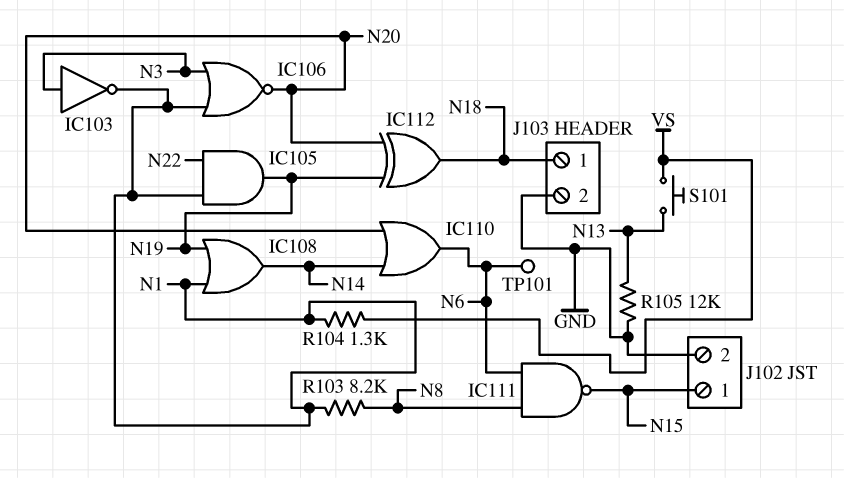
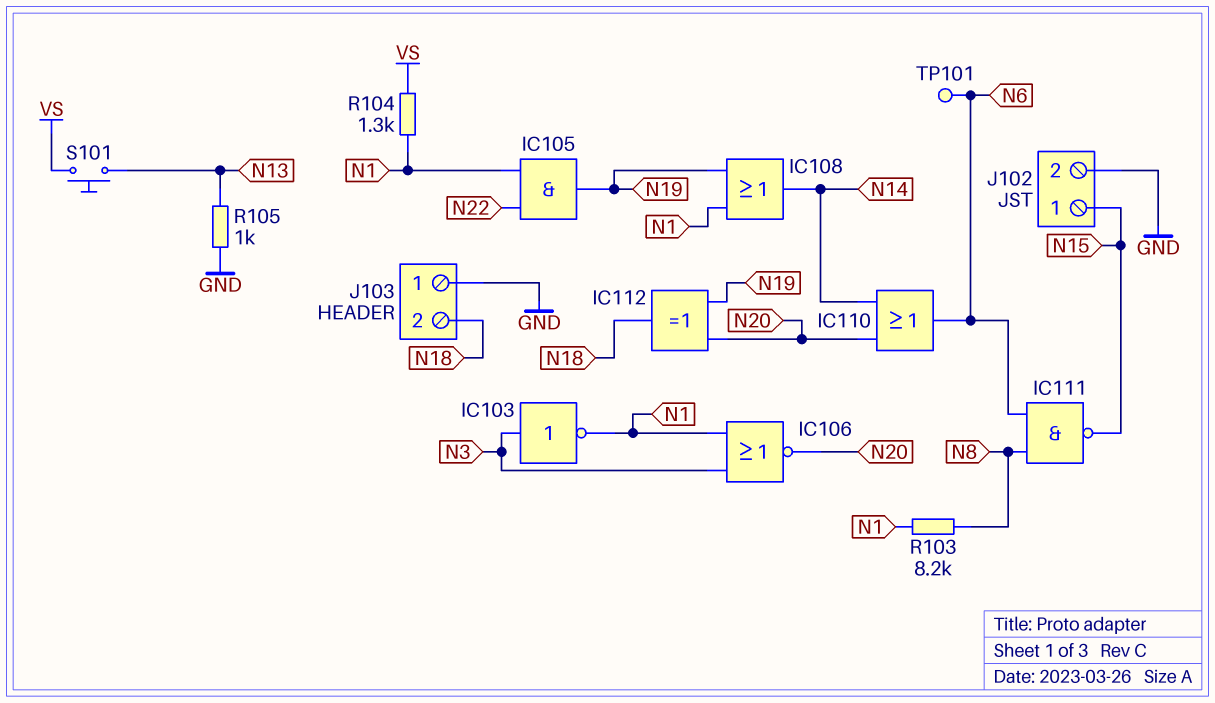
J103 pin 1: N18 -> GND
J103 pin 2: GND -> N18
R105: 12k (GND, N13) -> 1k (GND, N13)

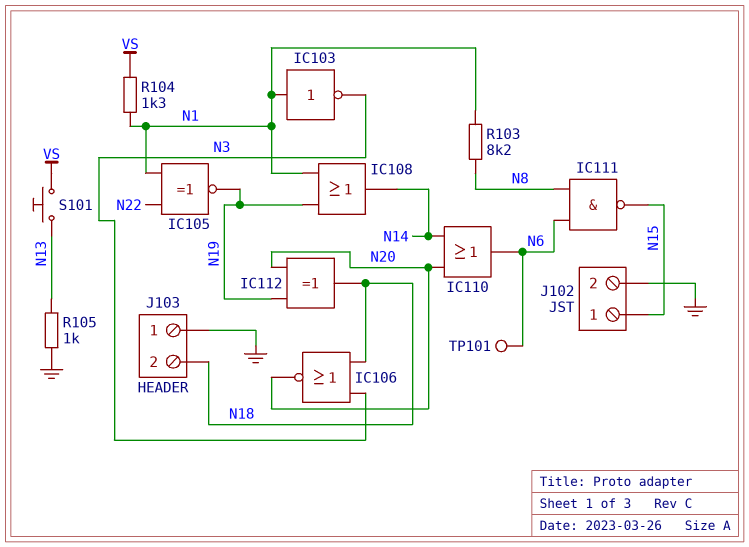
IC103: NOT (in N3, out N1) -> NOT (in N1, out N3)
IC105: AND (in N1, in N22, out N19) -> XNOR (in N1, in N22, out N19)
IC106: NOR (in N1, in N3, out N20) -> NOR (in N3, in N18, out N20)

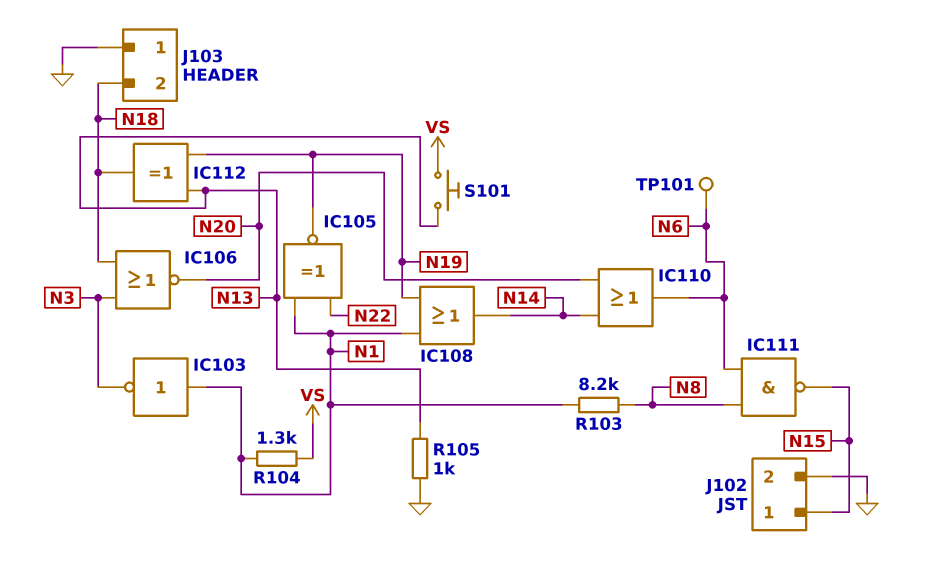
IC112: XOR (in N19, in N20, out N18) -> XOR (in N13, in N19, out N18)

